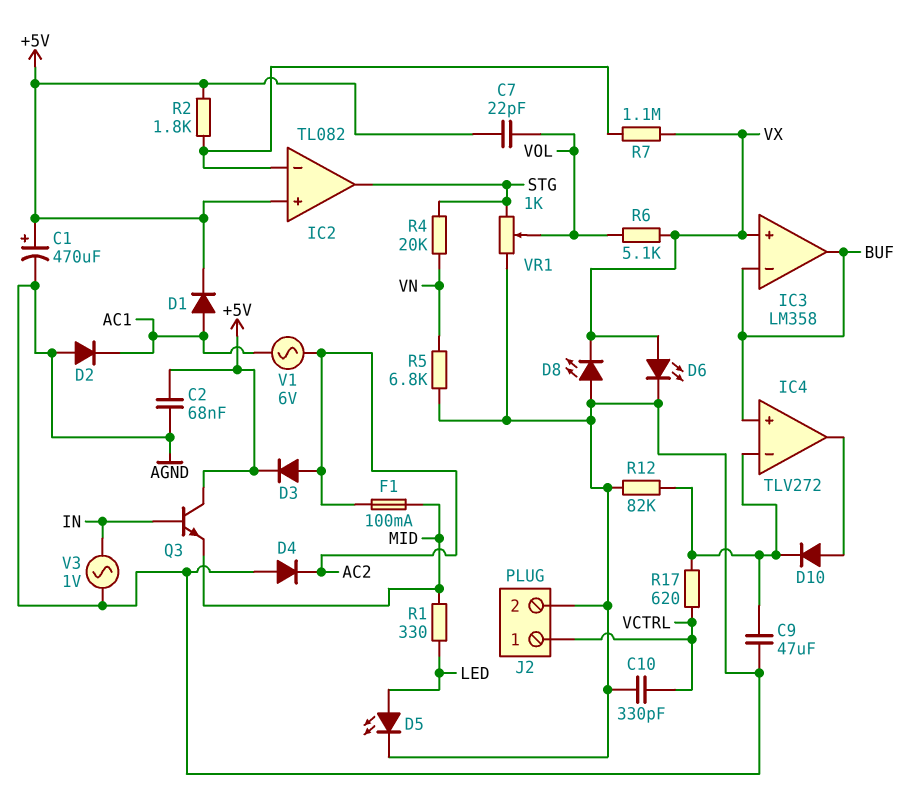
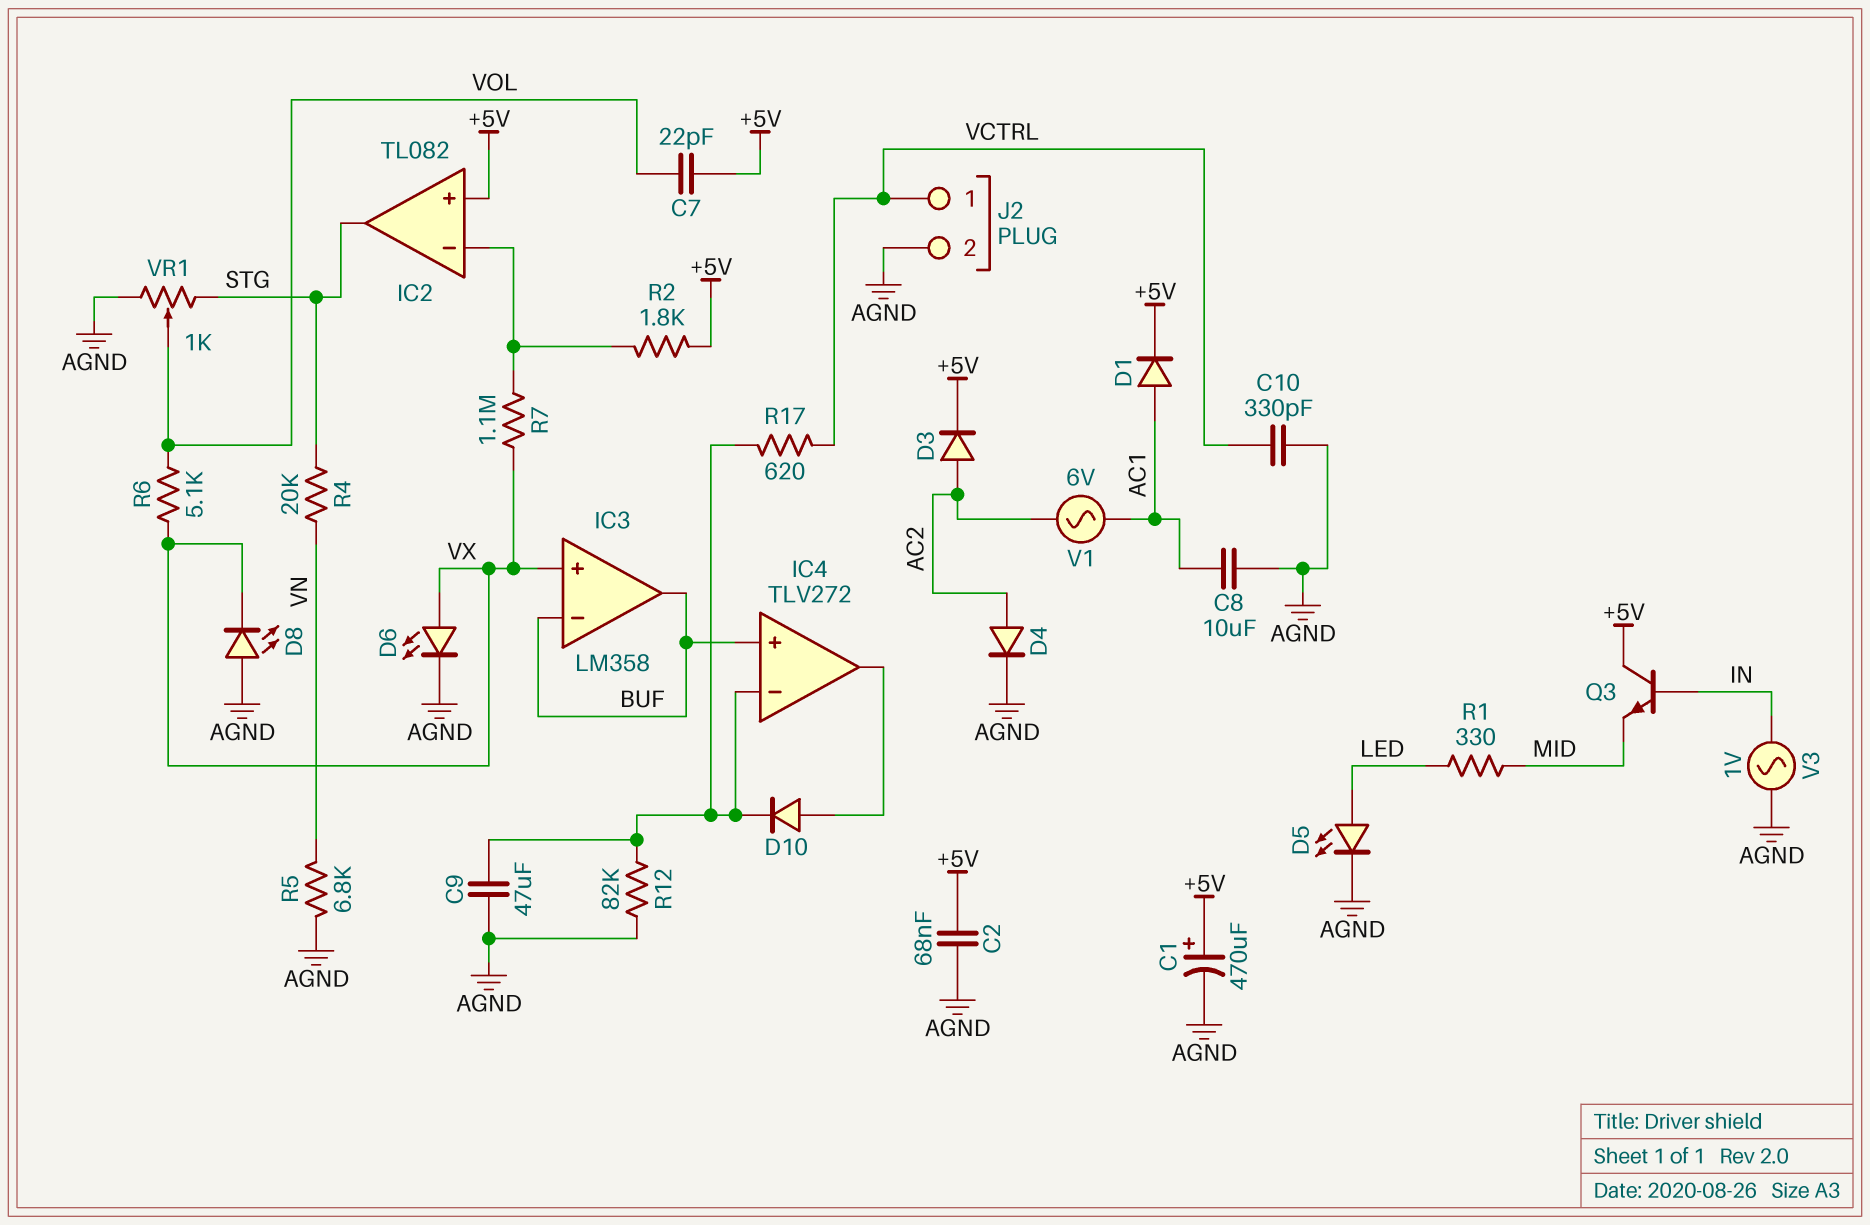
C8: none -> 10uF (AC1, AGND)
D2: diode (A AGND, K AC1) -> none
D4: diode (A AGND, K AC2) -> diode (A AC2, K AGND)
F1: 100mA (AC2, MID) -> none

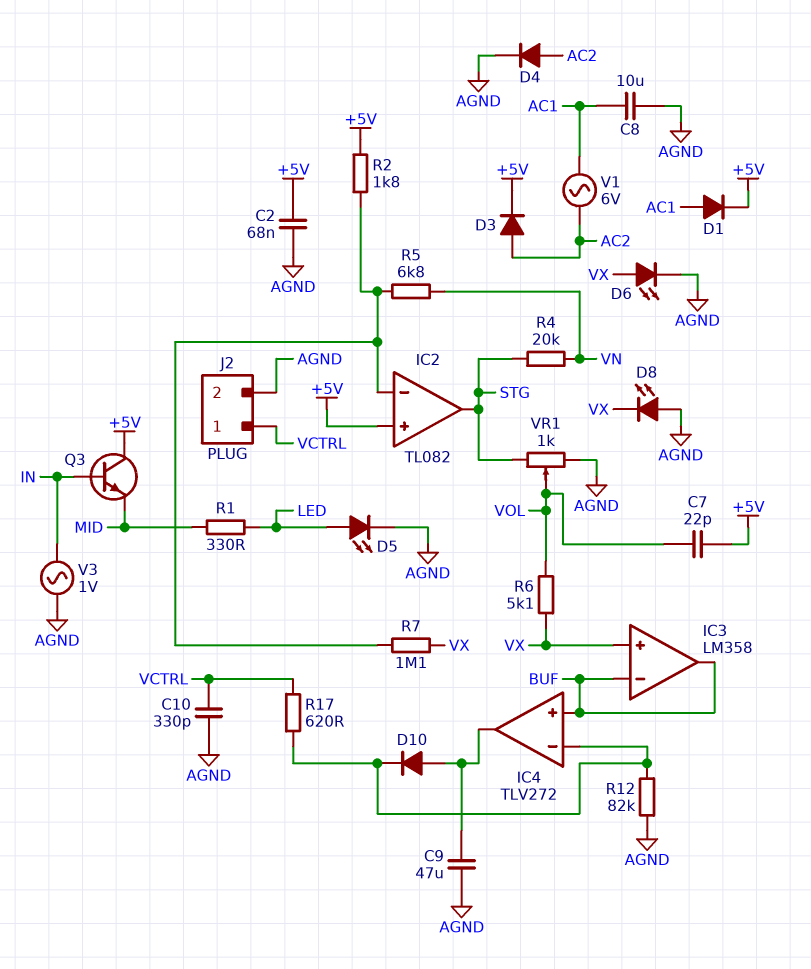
C1: 470uF (plus +5V, minus AGND) -> none
C9: 47uF (AGND, IC4/in-) -> 47uF (AGND, IC4/out)
R5: 6.8k (AGND, VN) -> 6.8k (IC2/in-, VN)

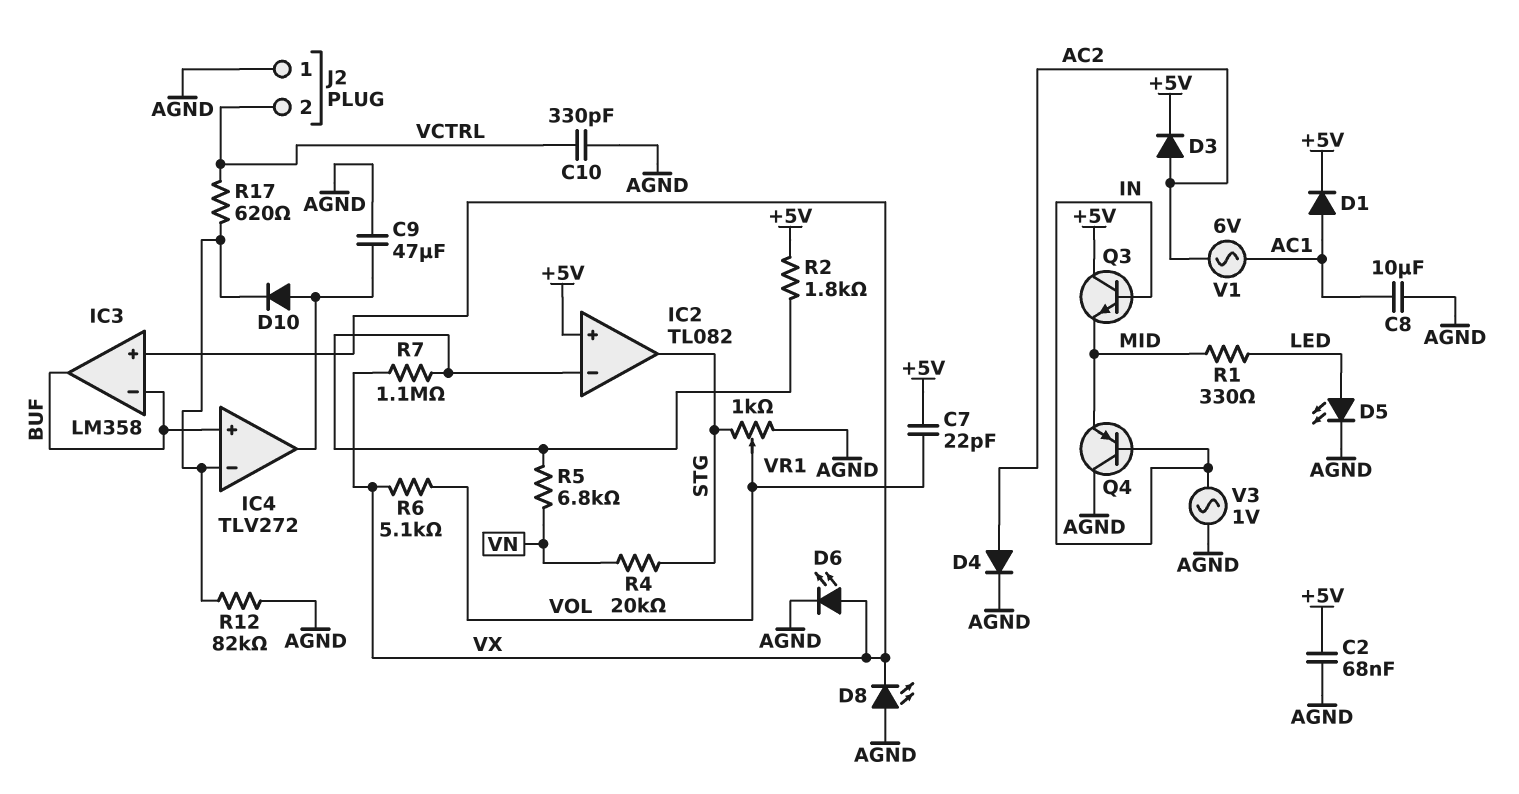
J2 pin 1: VCTRL -> AGND
J2 pin 2: AGND -> VCTRL
Q4: none -> PNP (B IN, C AGND, E MID)

